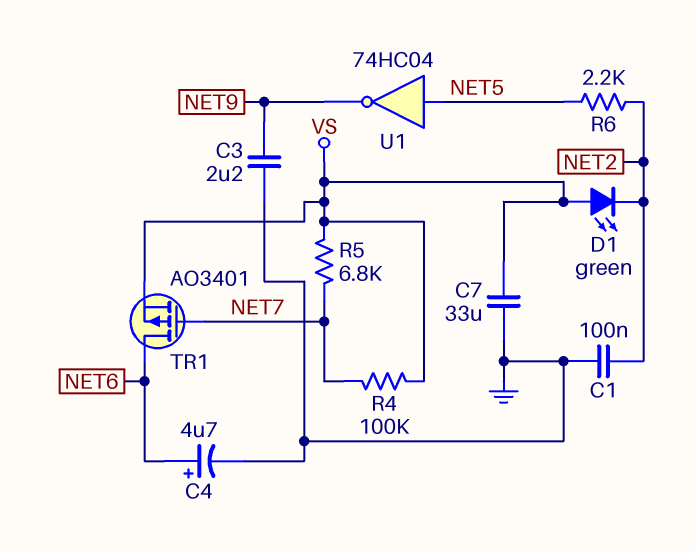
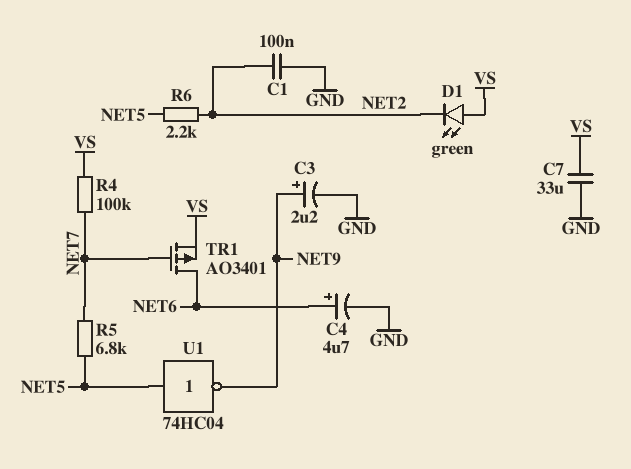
C3: 2.2uF (GND, NET9) -> 2.2uF (plus NET9, minus GND)
R5: 6.8k (NET7, VS) -> 6.8k (NET5, NET7)

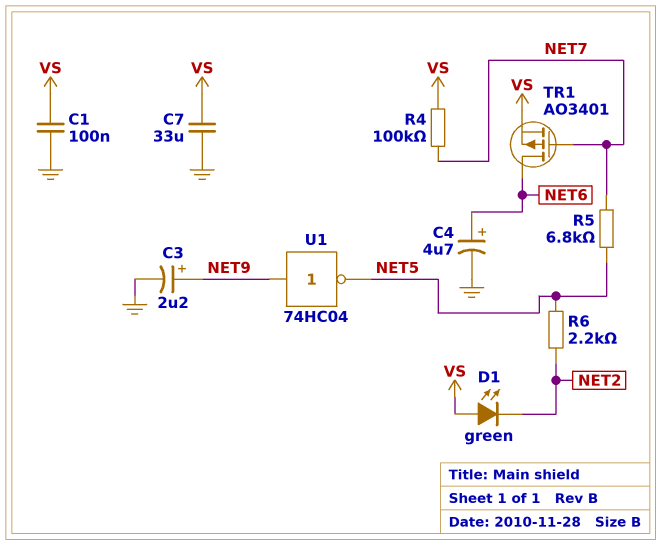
C1: 100nF (GND, NET2) -> 100nF (GND, VS)
U1: NOT 74HC04 (in NET5, out NET9) -> NOT 74HC04 (in NET9, out NET5)

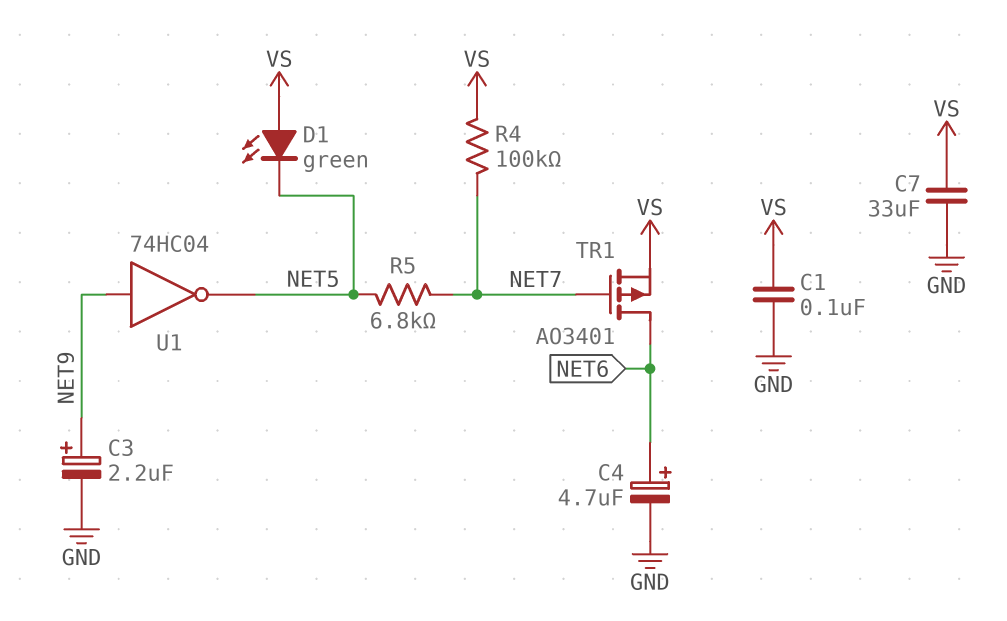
D1: LED green (A VS, K NET2) -> LED green (A VS, K NET5)
R6: 2.2k (NET2, NET5) -> none

